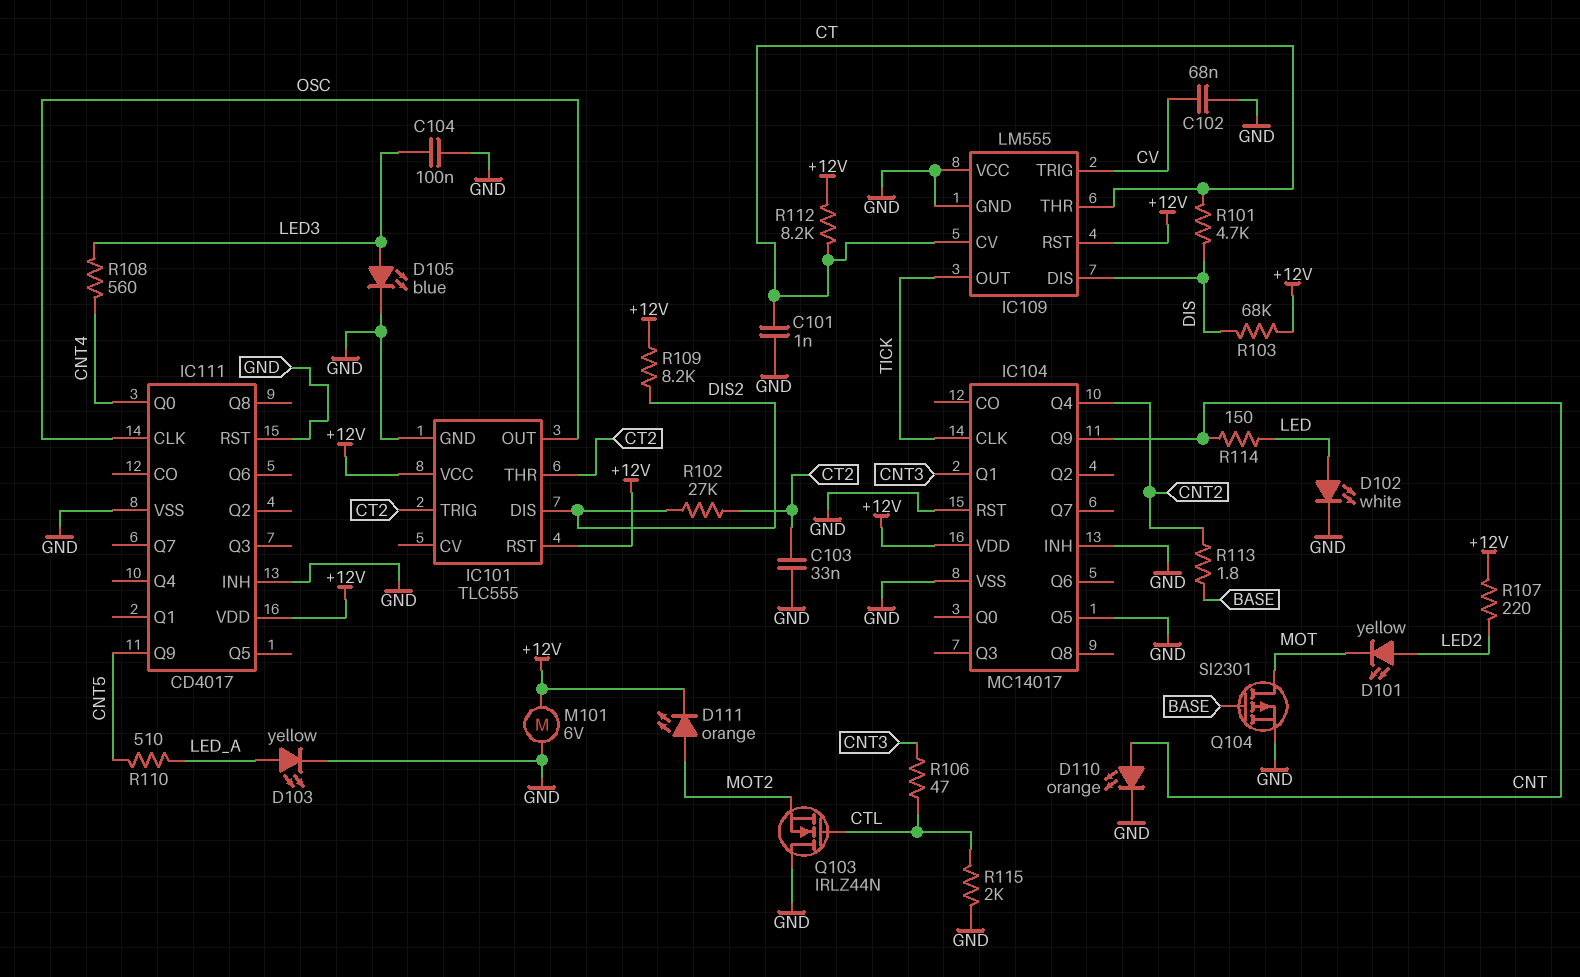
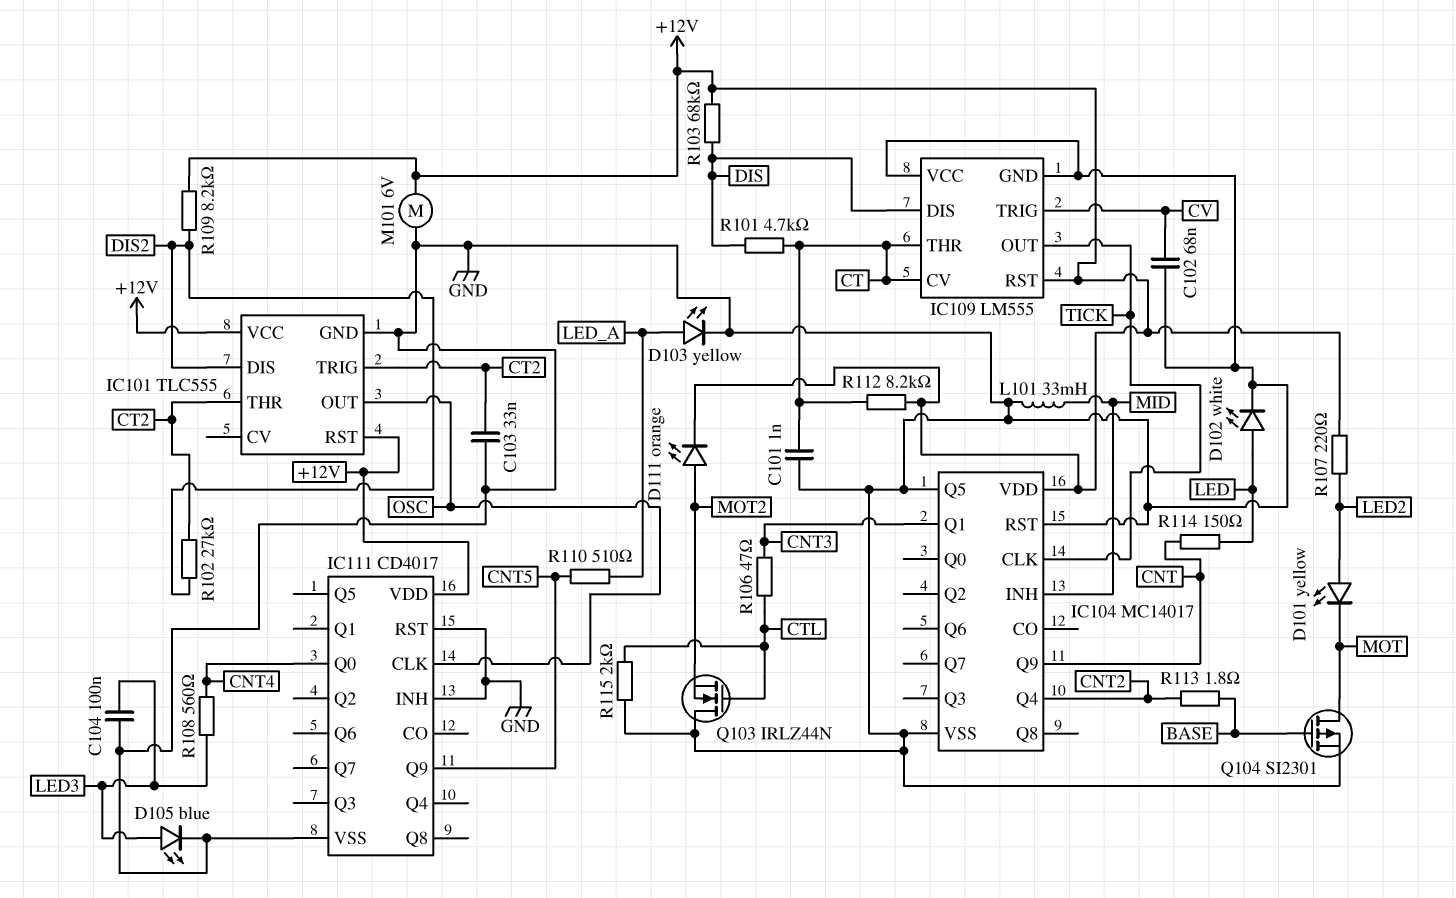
D110: LED orange (A CNT, K GND) -> none
IC104 pin INH: GND -> MID
L101: none -> 33mH (GND, MID)

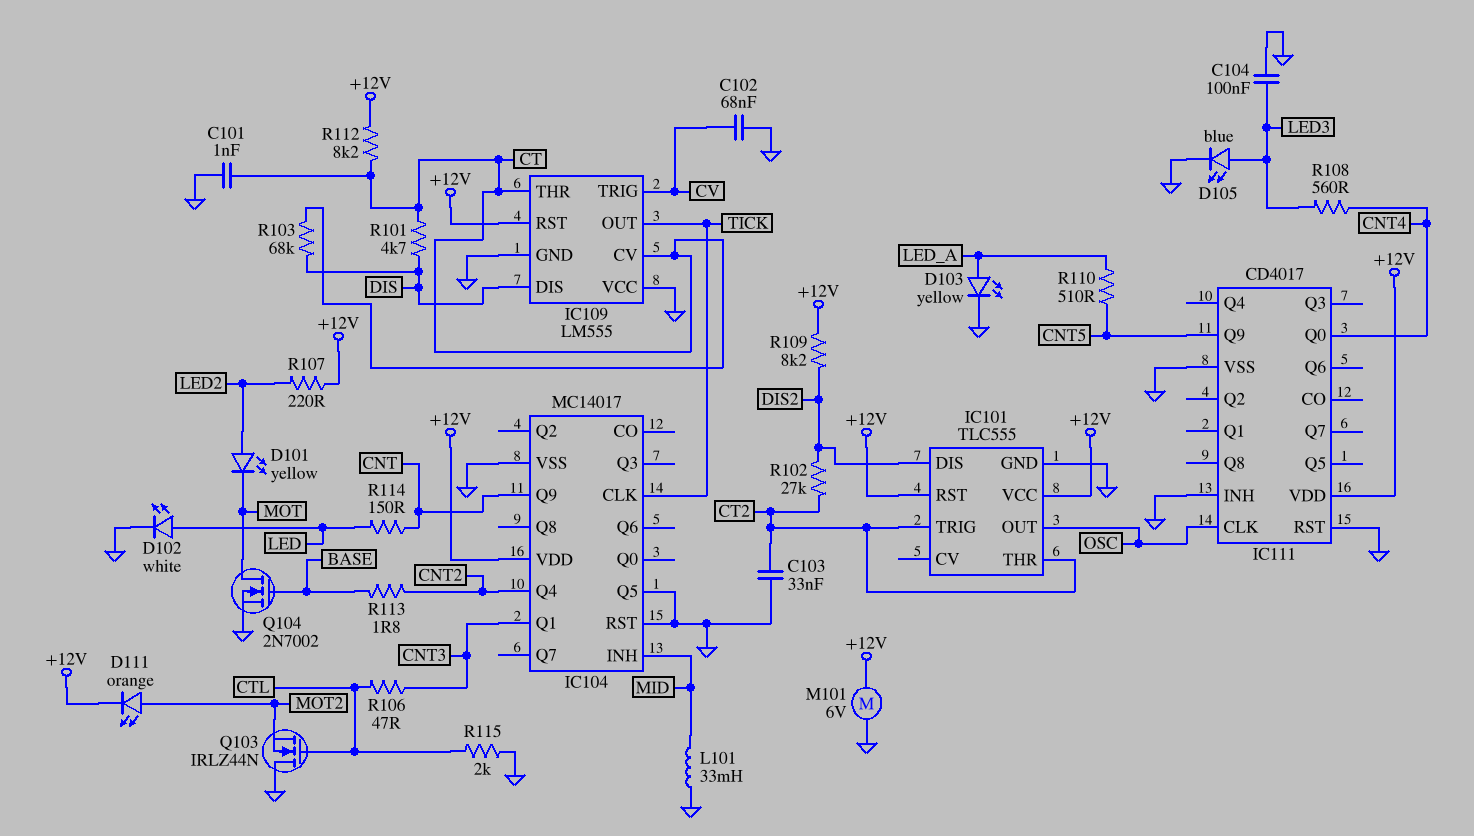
Q104: PMOS SI2301 (G BASE, D MOT, S GND) -> NMOS 2N7002 (G BASE, D MOT, S GND)
R103: 68k (+12V, DIS) -> 68k (CT, DIS)

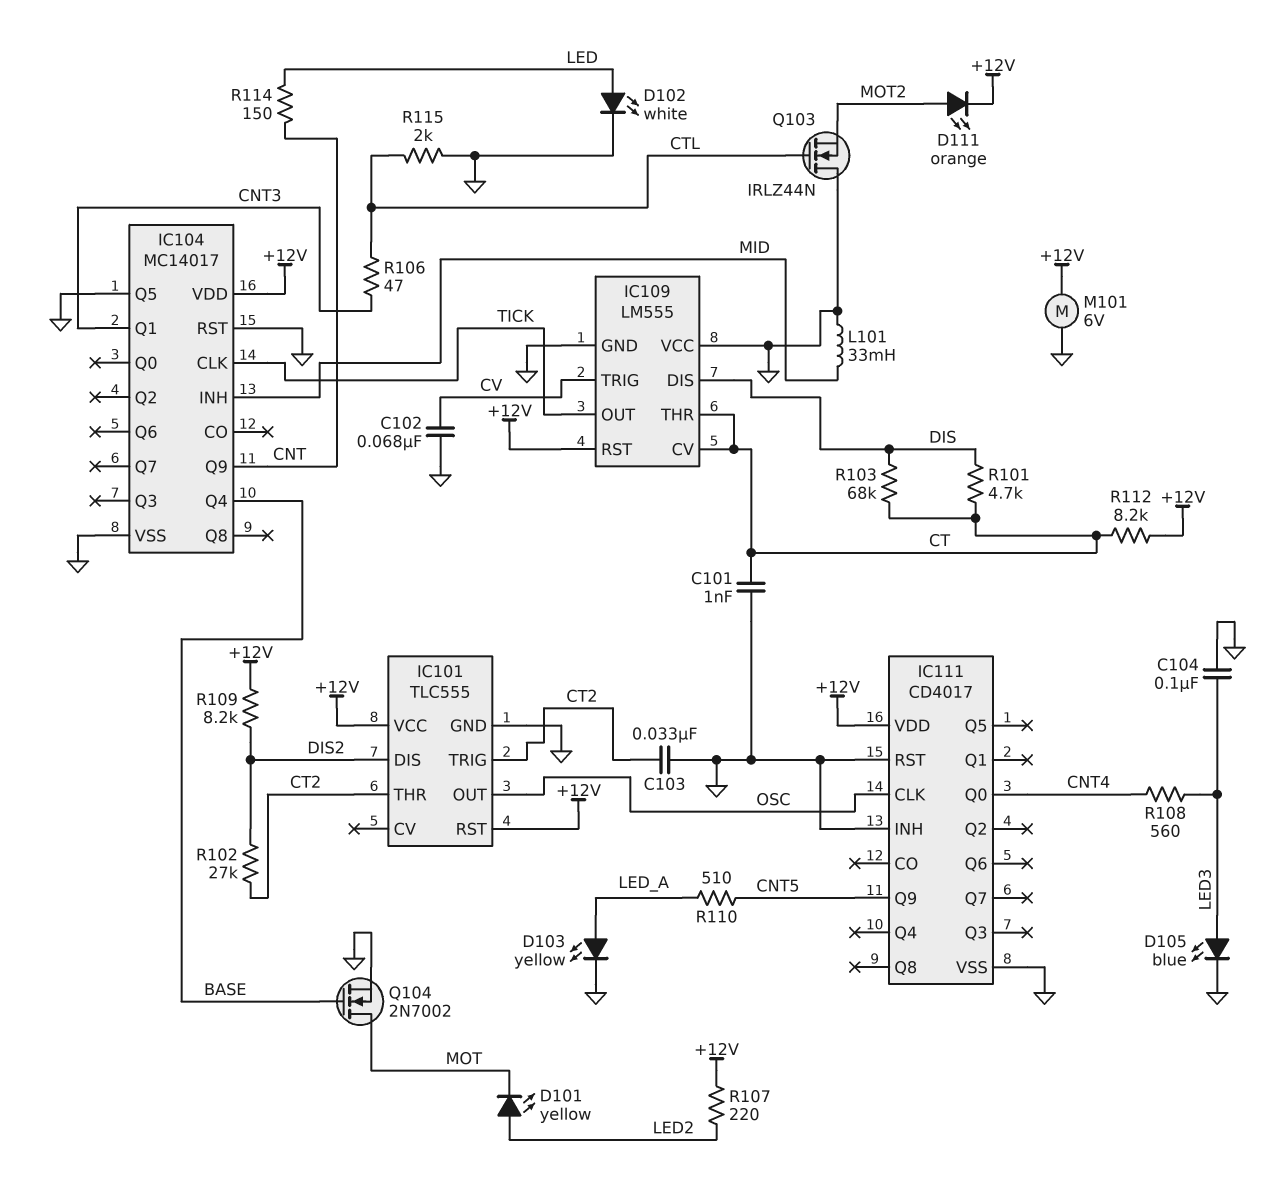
IC104 pin Q4: CNT2 -> BASE
R113: 1.8 (BASE, CNT2) -> none

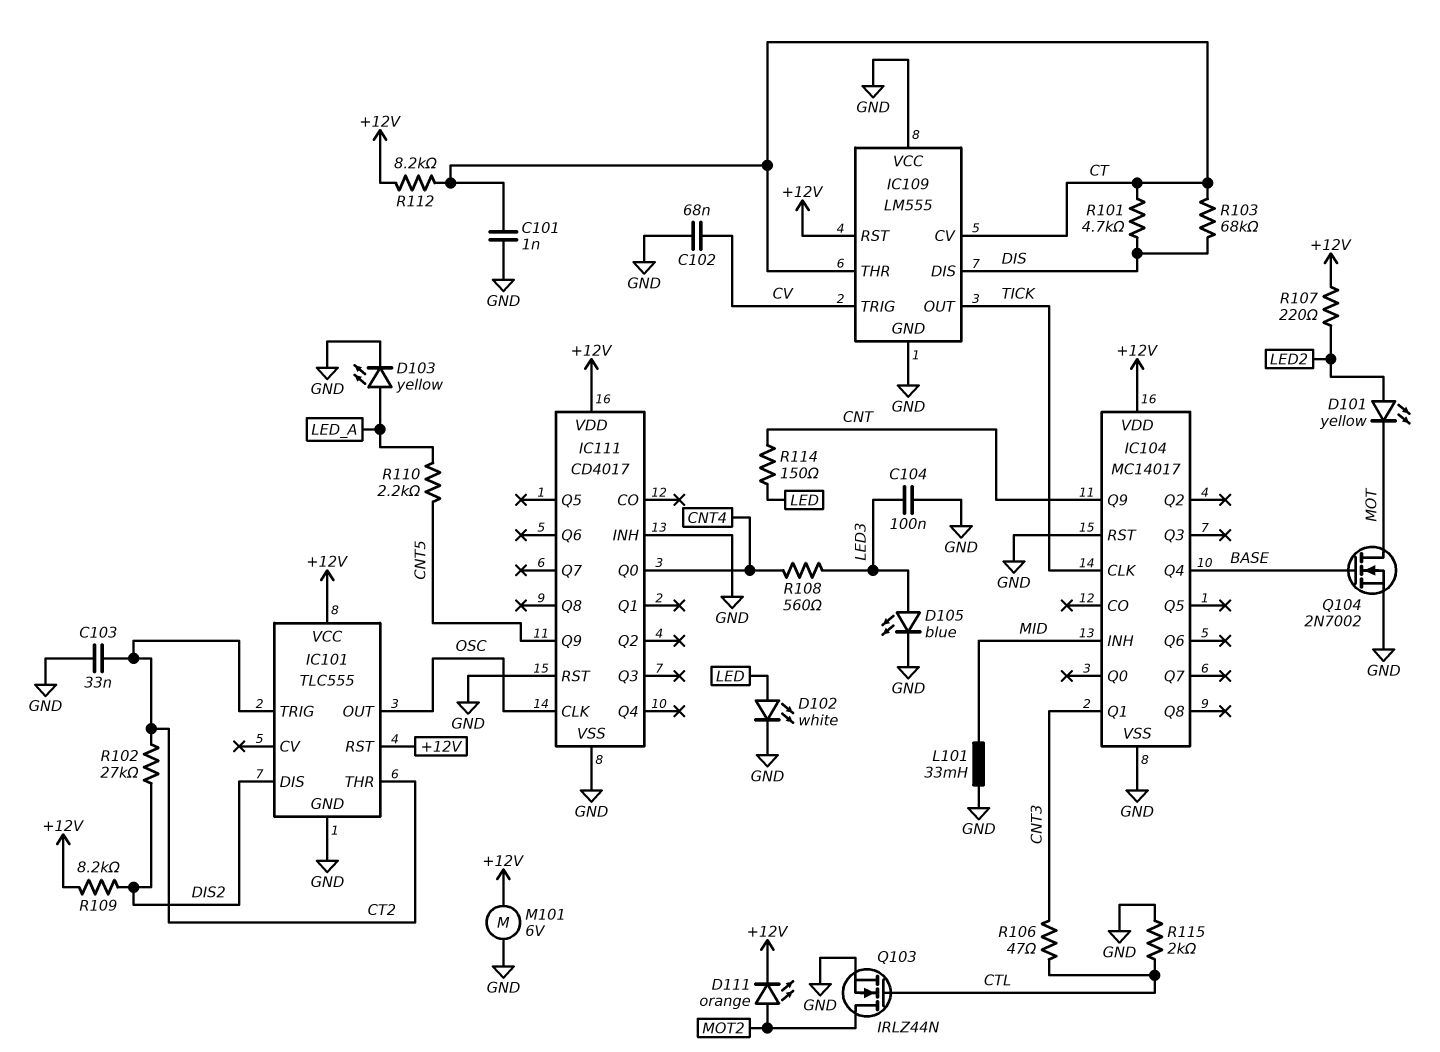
IC104 pin Q5: GND -> none
Q103: NMOS IRLZ44N (G CTL, D GND, S MOT2) -> NMOS IRLZ44N (G CTL, D MOT2, S GND)
R110: 510 (CNT5, LED_A) -> 2.2k (CNT5, LED_A)

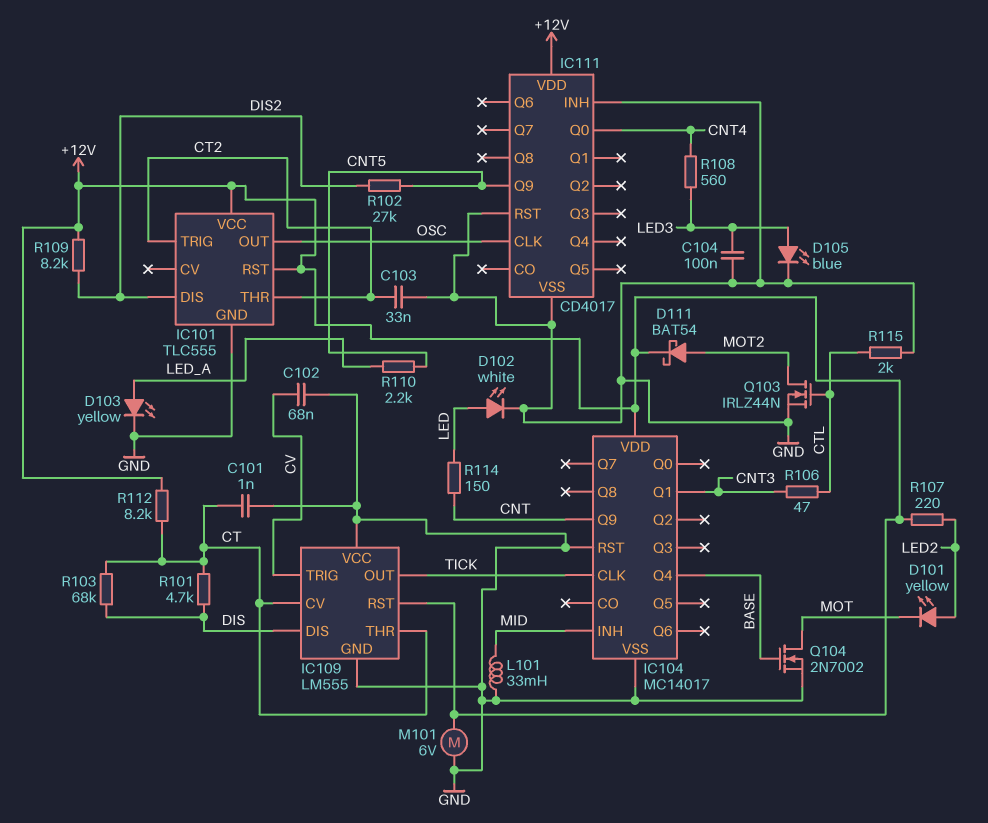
D111: LED orange (A MOT2, K +12V) -> schottky BAT54 (A MOT2, K +12V)
R102: 27k (CT2, DIS2) -> 27k (CNT5, DIS2)

